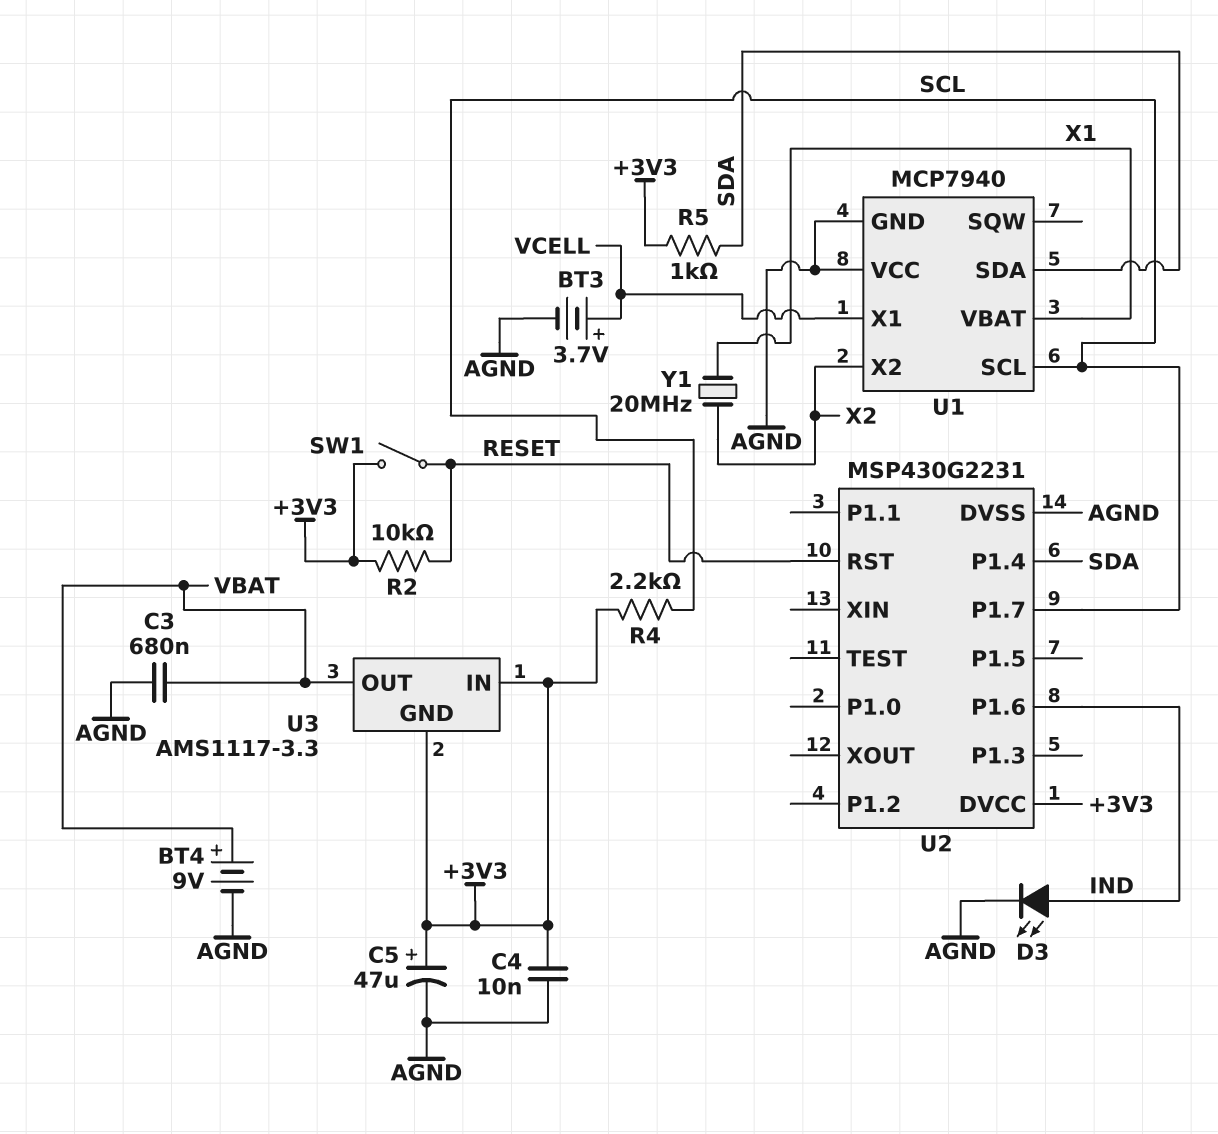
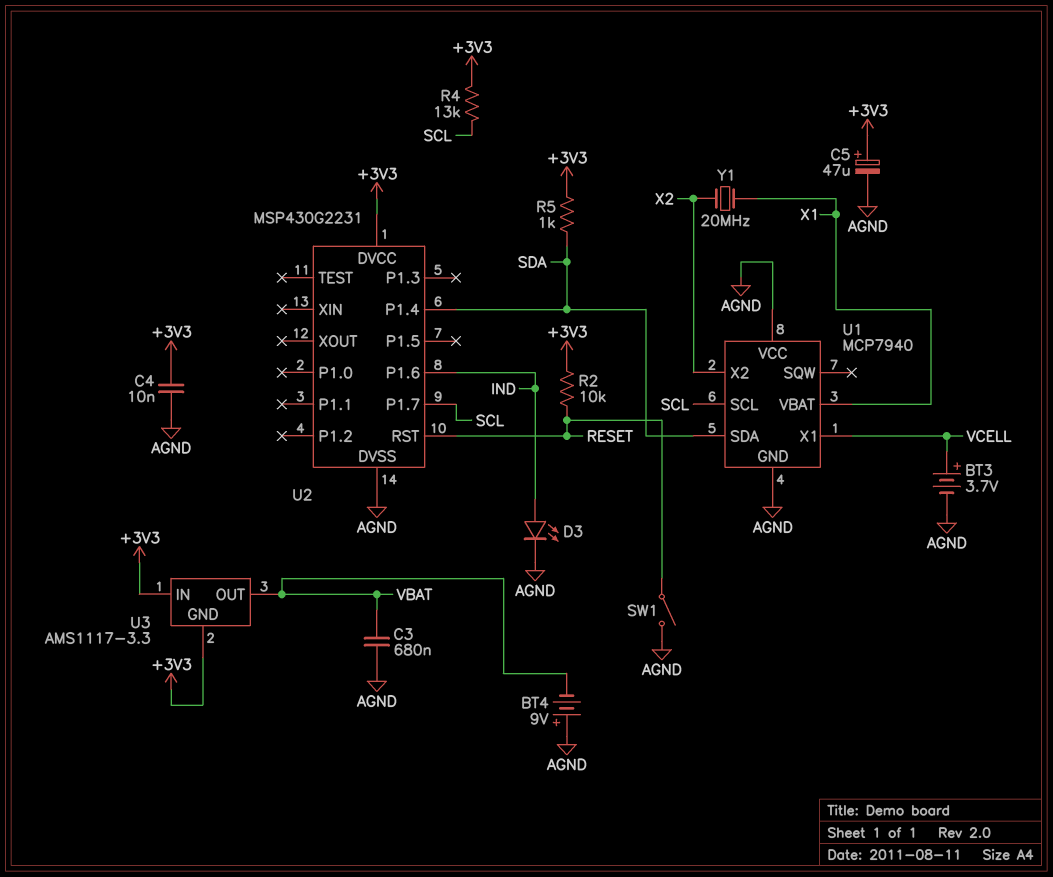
BT4: 9V (plus VBAT, minus AGND) -> 9V (plus AGND, minus VBAT)
R4: 2.2k (+3V3, SCL) -> 13k (+3V3, SCL)
SW1: switch (+3V3, RESET) -> switch (AGND, RESET)

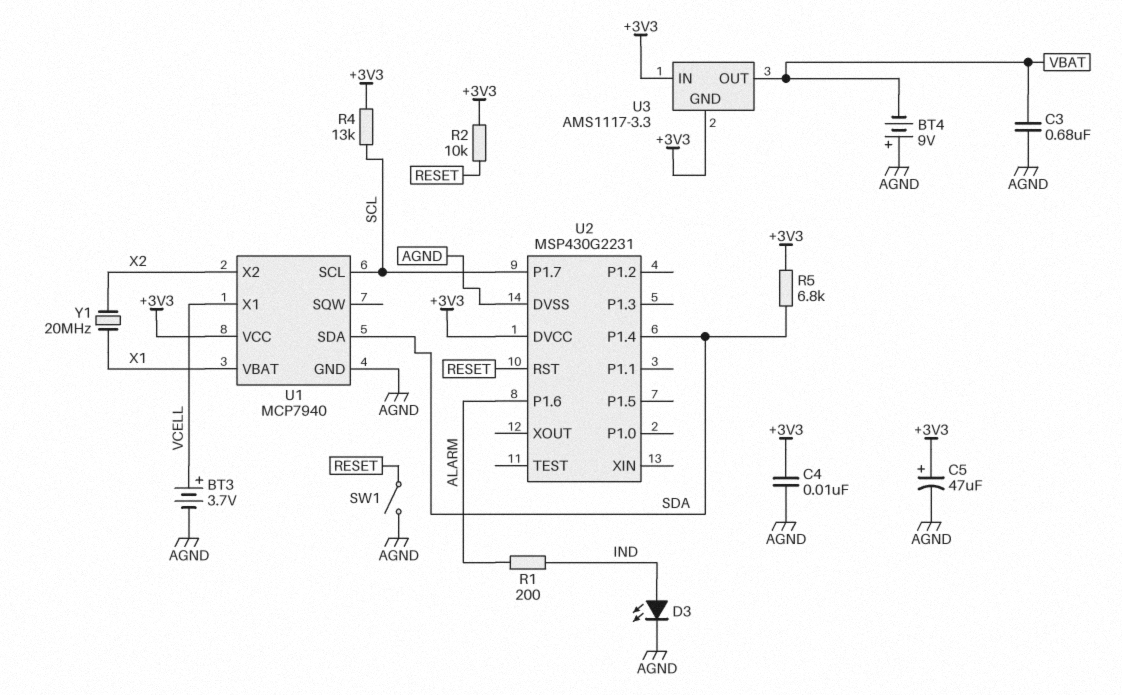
R1: none -> 200 (ALARM, IND)
R5: 1k (+3V3, SDA) -> 6.8k (+3V3, SDA)
U1 pin VCC: AGND -> +3V3
U2 pin P1.6: IND -> ALARM

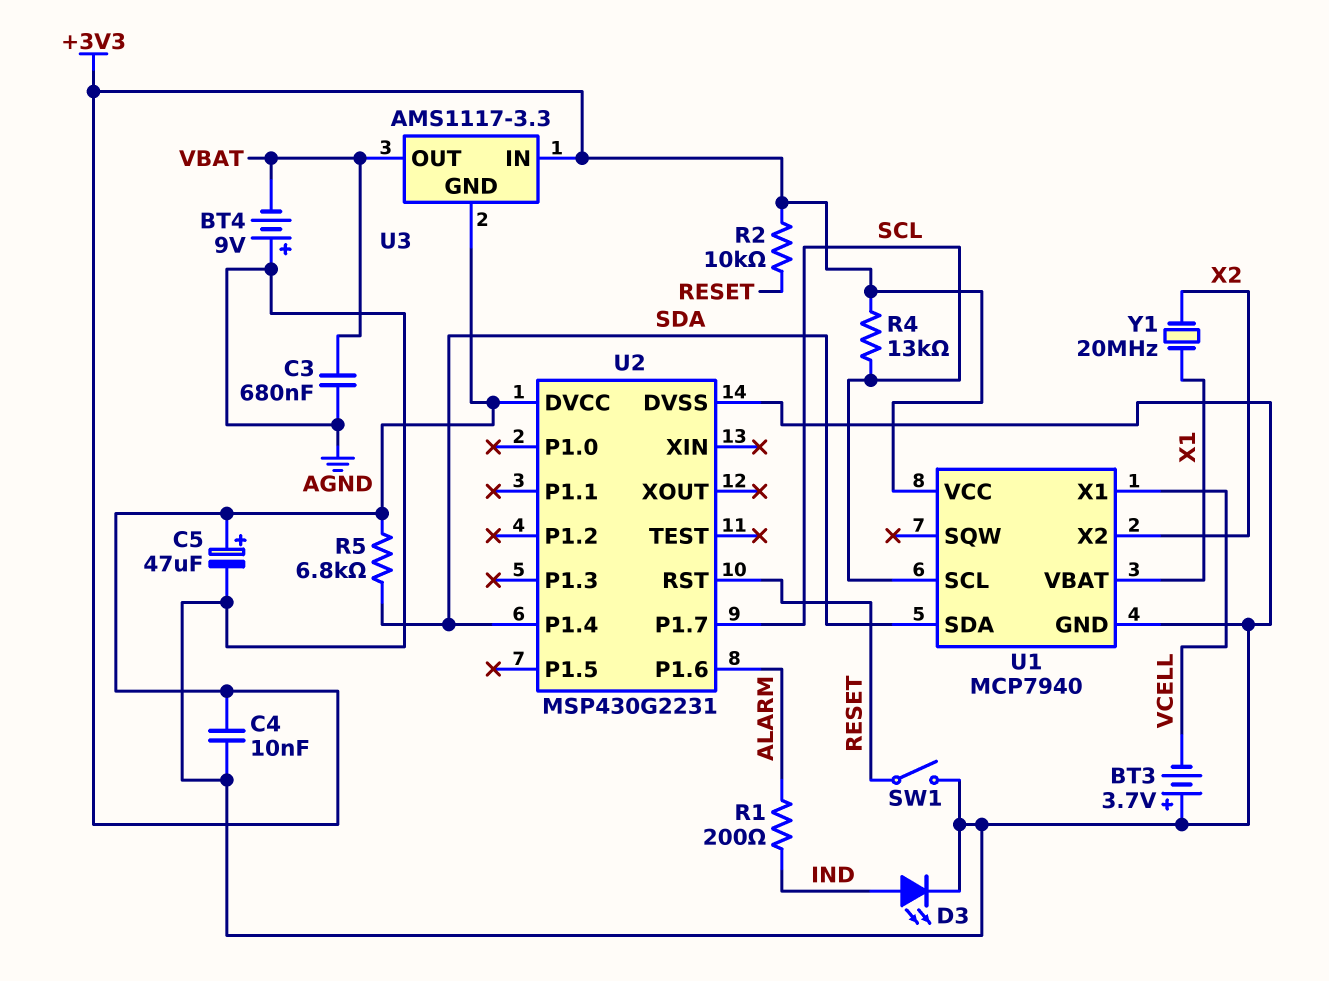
BT3: 3.7V (plus VCELL, minus AGND) -> 3.7V (plus AGND, minus VCELL)

